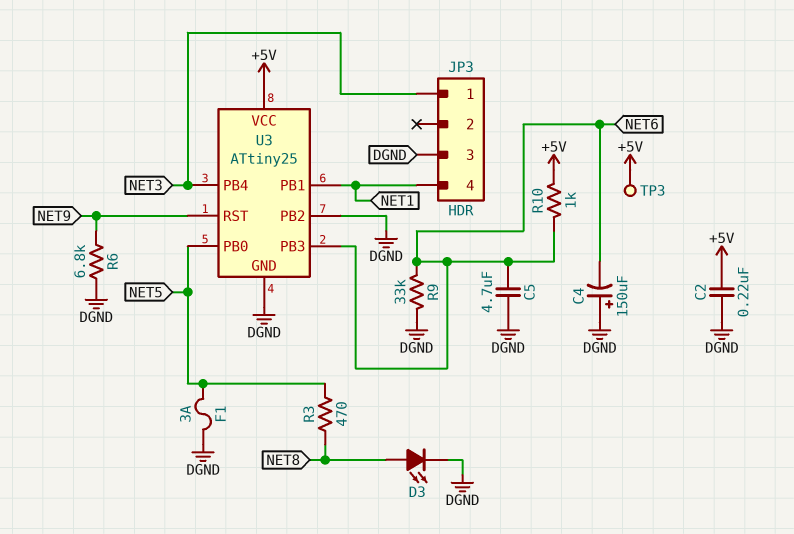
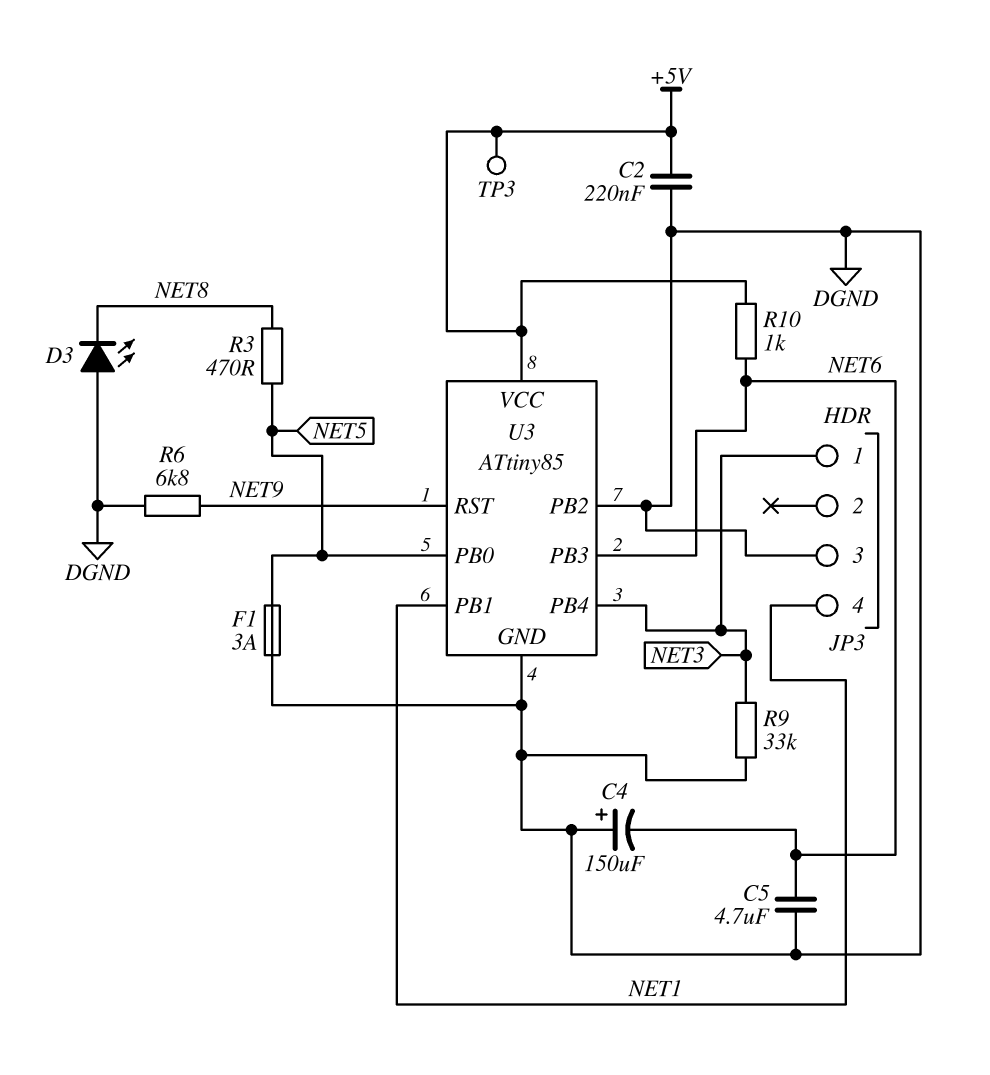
D3: LED (A NET8, K DGND) -> LED (A DGND, K NET8)
R9: 33k (DGND, NET6) -> 33k (DGND, NET3)
U3: ATtiny25 -> ATtiny85

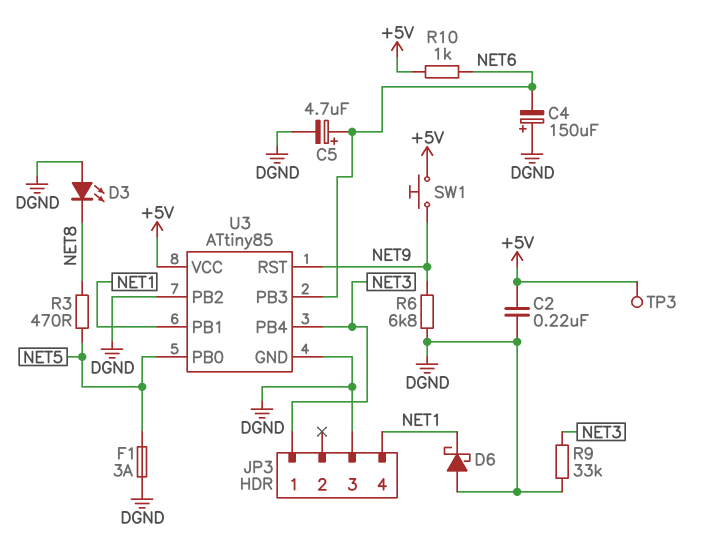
C5: 4.7uF (DGND, NET6) -> 4.7uF (plus NET6, minus DGND)
D6: none -> schottky (A DGND, K NET1)
SW1: none -> button (+5V, NET9)

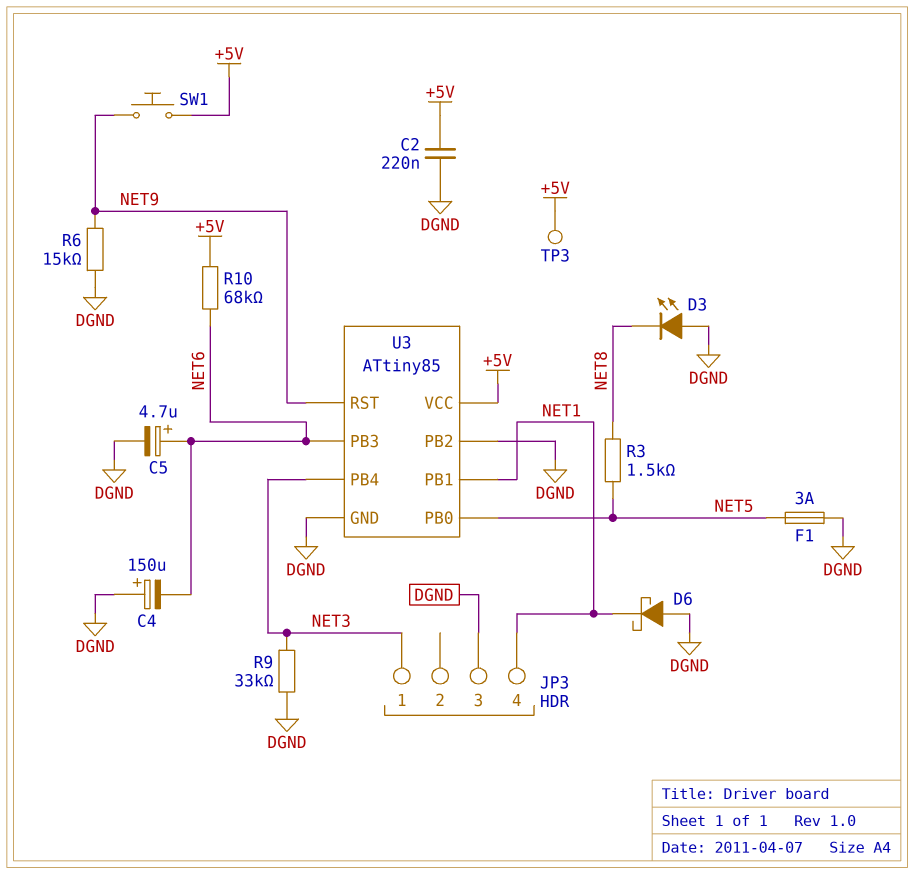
R3: 470 (NET5, NET8) -> 1.5k (NET5, NET8)
R6: 6.8k (DGND, NET9) -> 15k (DGND, NET9)
R10: 1k (+5V, NET6) -> 68k (+5V, NET6)

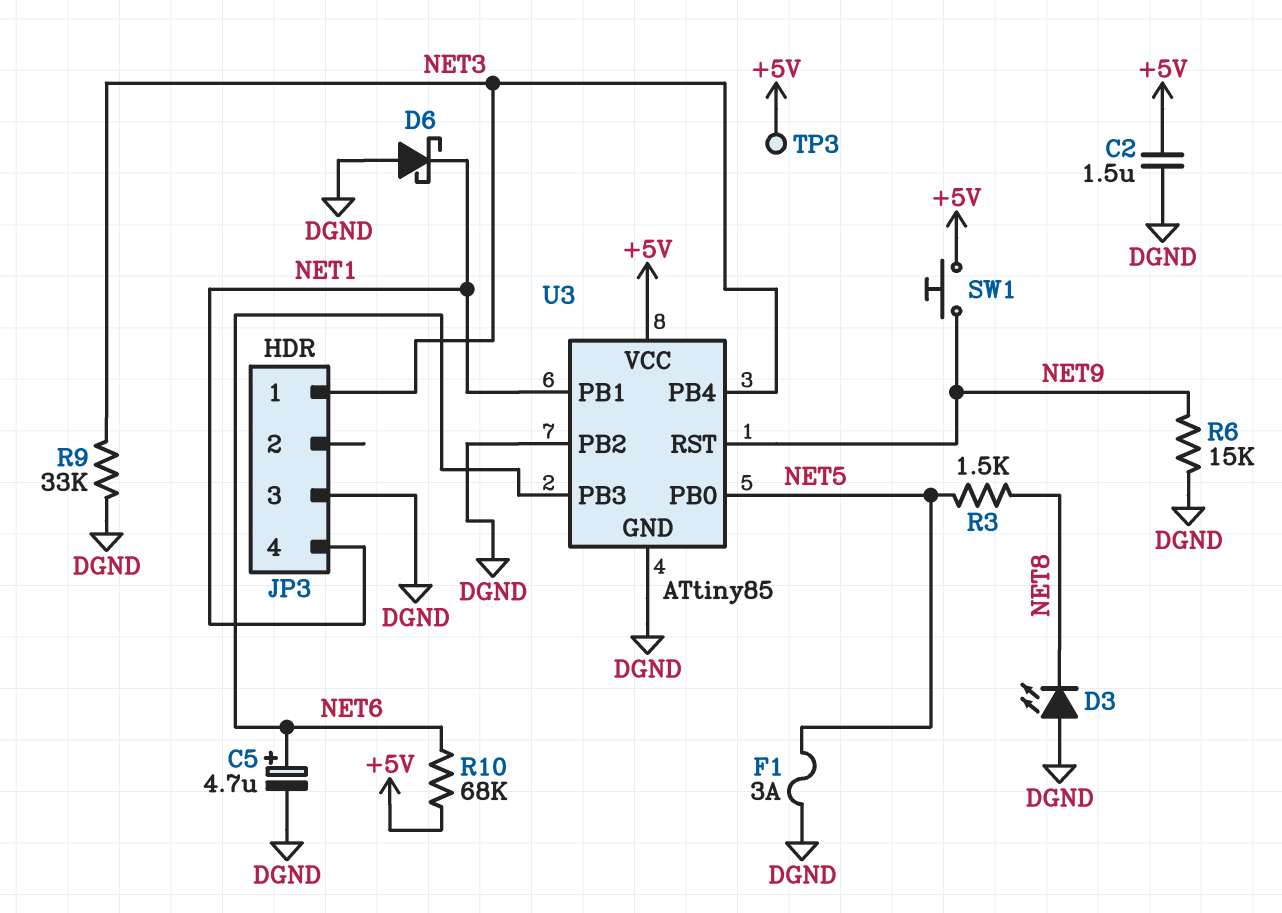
C2: 220nF (+5V, DGND) -> 1.5uF (+5V, DGND)
C4: 150uF (plus DGND, minus NET6) -> none

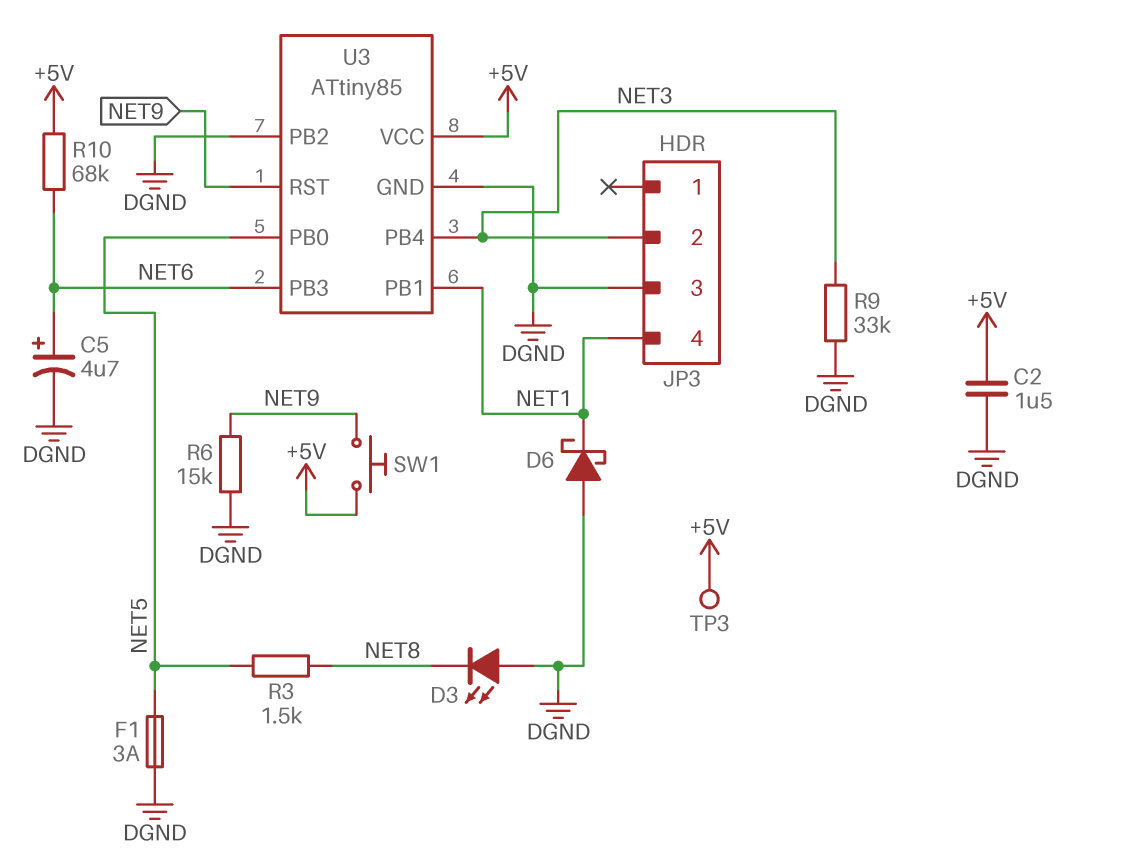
JP3 pin 1: NET3 -> none
JP3 pin 2: none -> NET3

